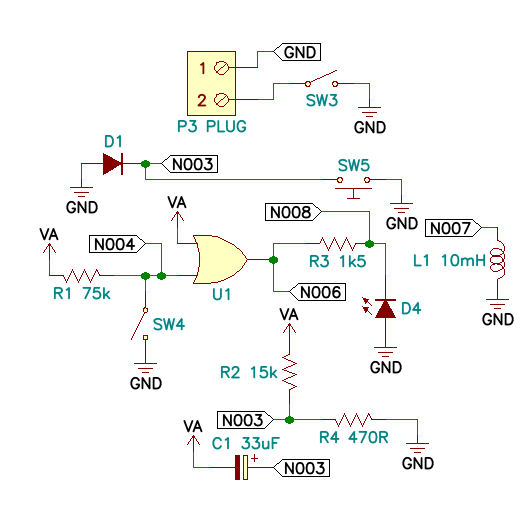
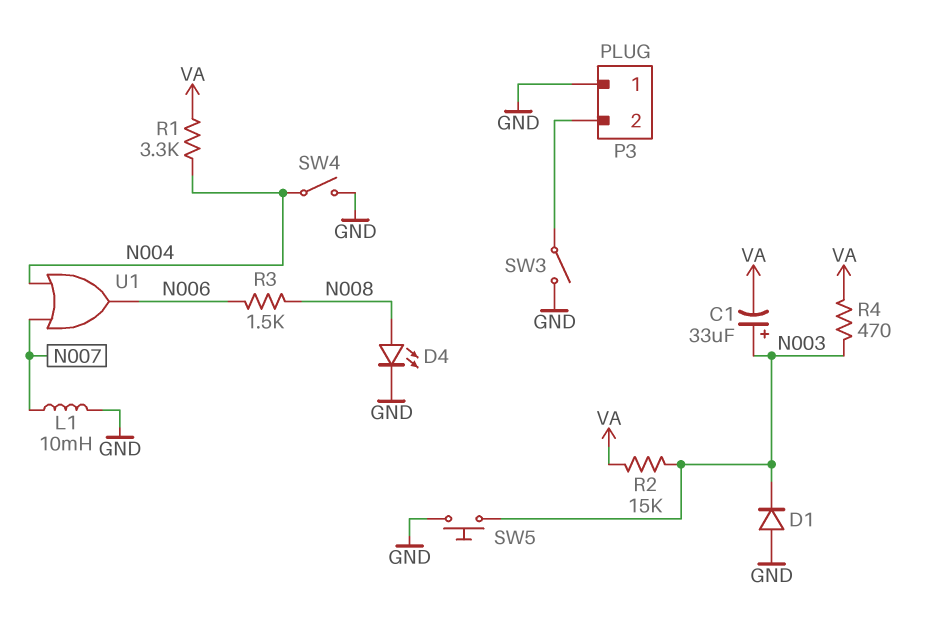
D4: LED (A GND, K N008) -> LED (A N008, K GND)
R1: 75k (N004, VA) -> 3.3k (N004, VA)
R4: 470 (GND, N003) -> 470 (N003, VA)
U1: OR (in N004, in VA, out N006) -> OR (in N004, in N007, out N006)

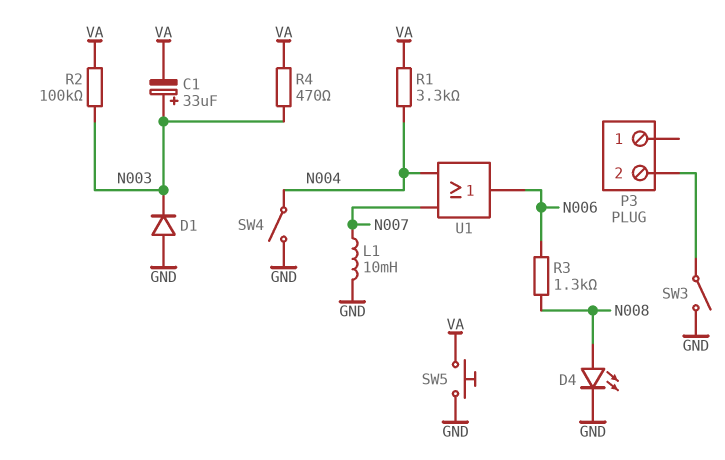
P3 pin 1: GND -> none
R2: 15k (N003, VA) -> 100k (N003, VA)
R3: 1.5k (N006, N008) -> 1.3k (N006, N008)
SW5: button (GND, N003) -> button (GND, VA)

